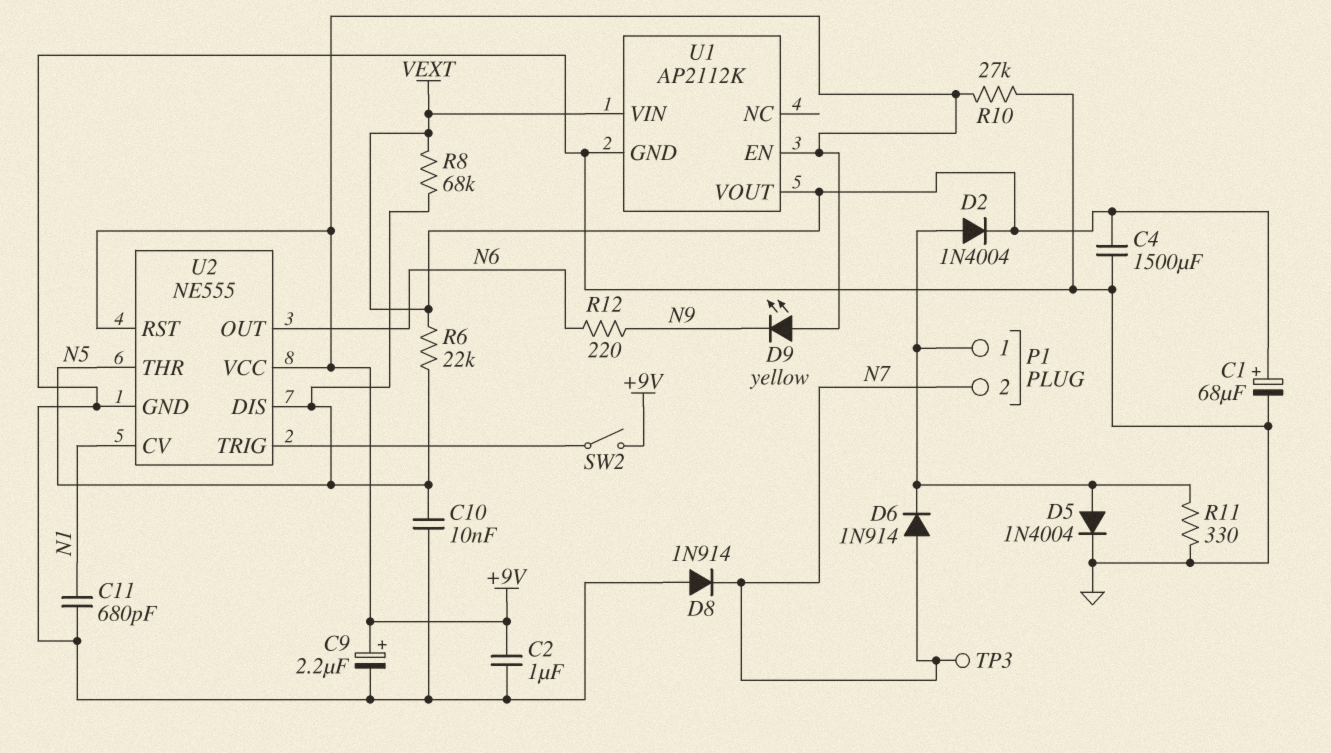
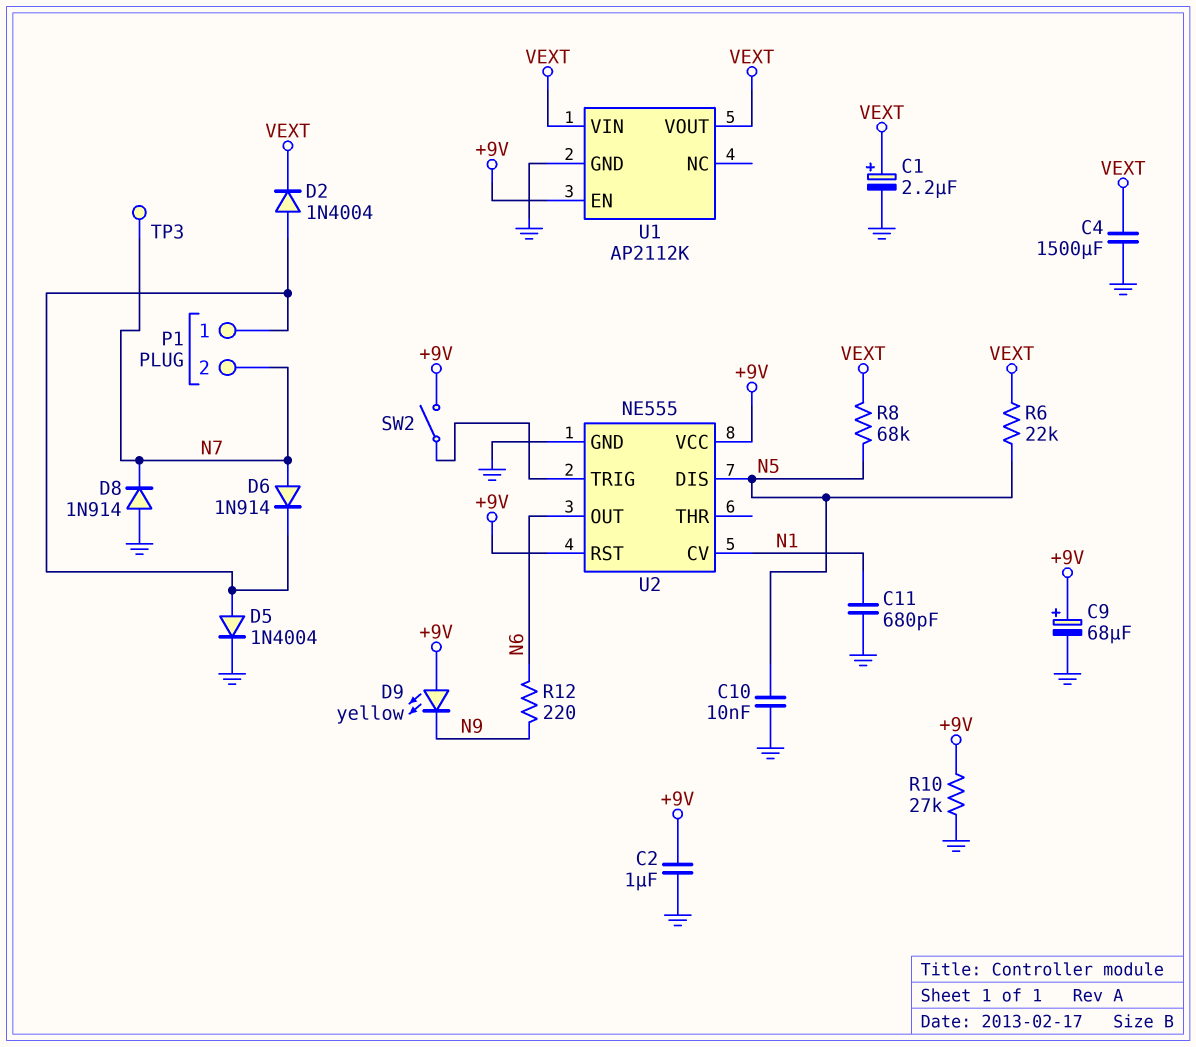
C1: 68uF (plus VEXT, minus GND) -> 2.2uF (plus VEXT, minus GND)
C9: 2.2uF (plus +9V, minus GND) -> 68uF (plus +9V, minus GND)
R11: 330 (GND, P1/1) -> none
U2 pin THR: N5 -> none

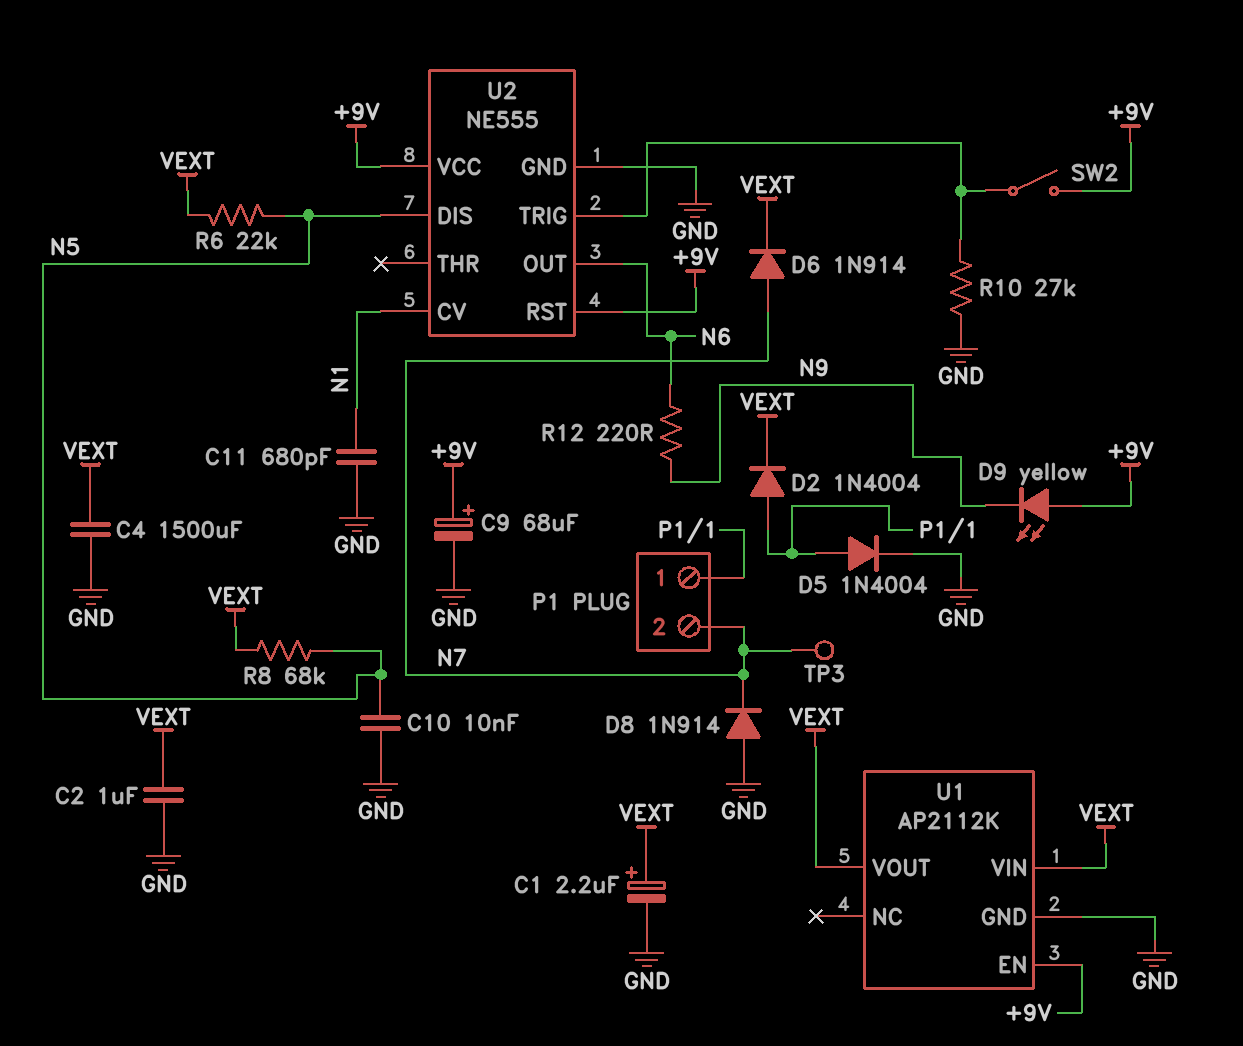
C2: 1uF (+9V, GND) -> 1uF (GND, VEXT)
D6: diode 1N914 (A N7, K P1/1) -> diode 1N914 (A N7, K VEXT)
R10: 27k (+9V, GND) -> 27k (GND, U2/TRIG)

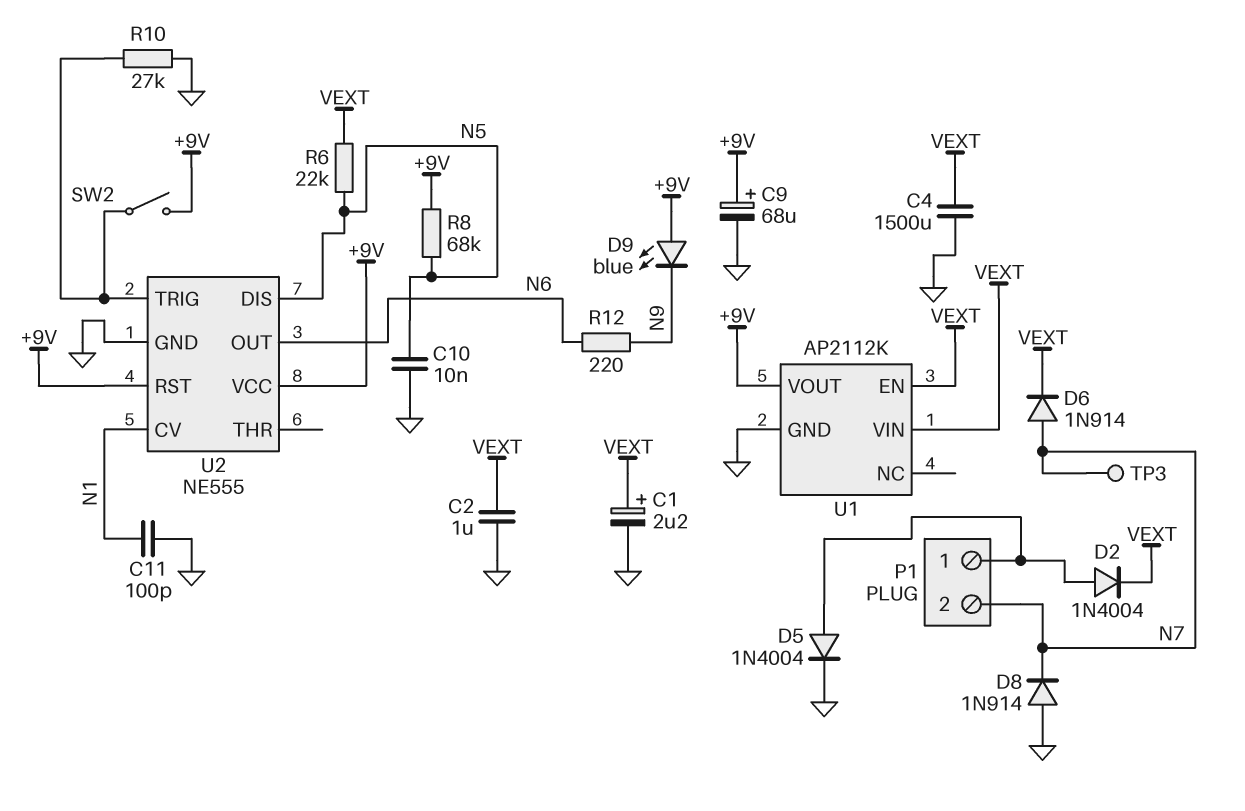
C11: 680pF (GND, N1) -> 100pF (GND, N1)
D9: LED yellow (A +9V, K N9) -> LED blue (A +9V, K N9)
R8: 68k (N5, VEXT) -> 68k (+9V, N5)
U1 pin EN: +9V -> VEXT
U1 pin VOUT: VEXT -> +9V

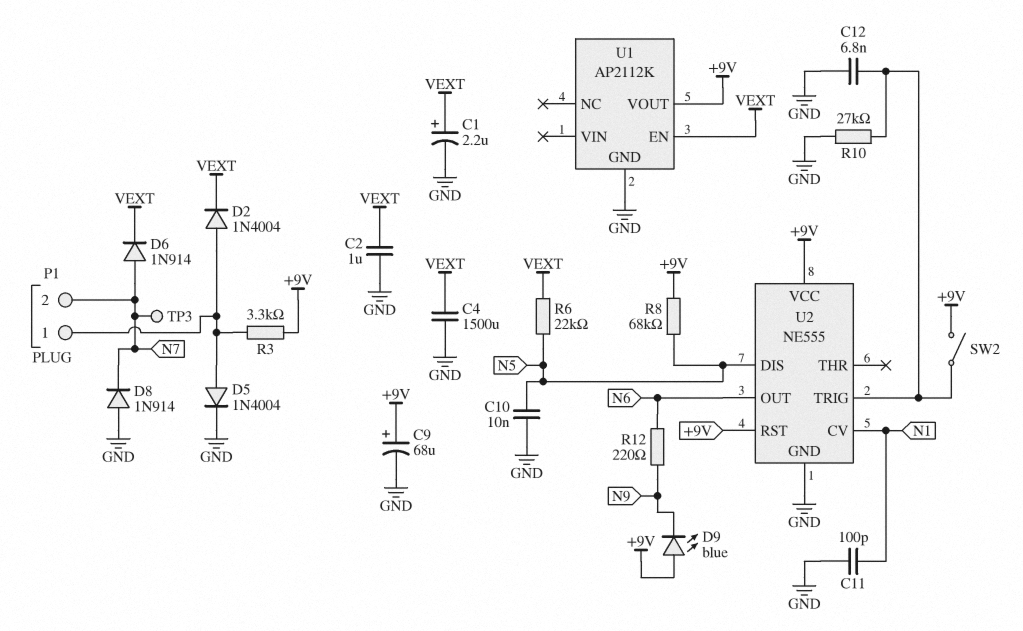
C12: none -> 6.8nF (GND, U2/TRIG)
R3: none -> 3.3k (+9V, P1/1)
U1 pin VIN: VEXT -> none

